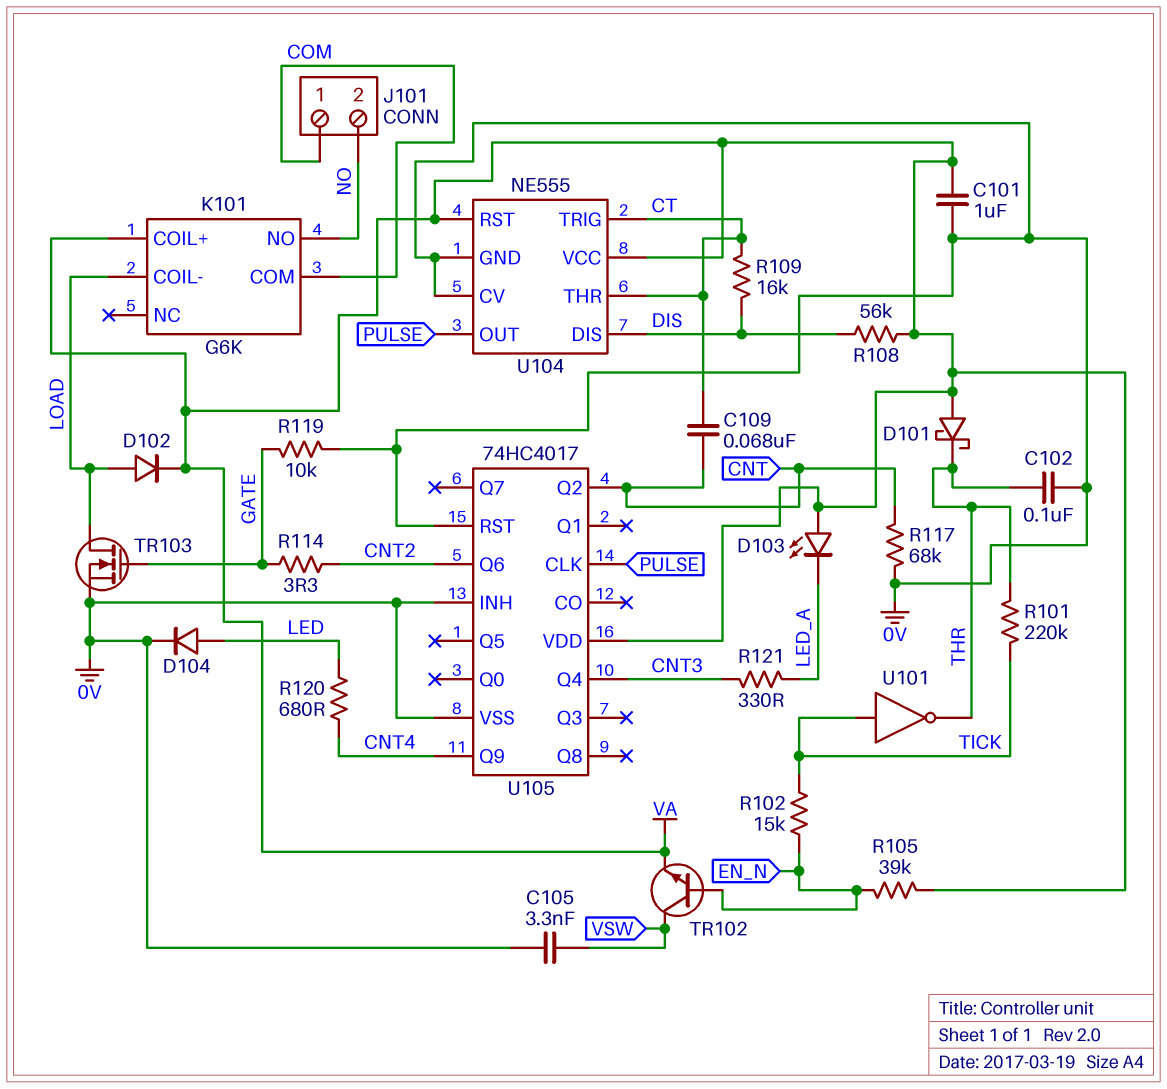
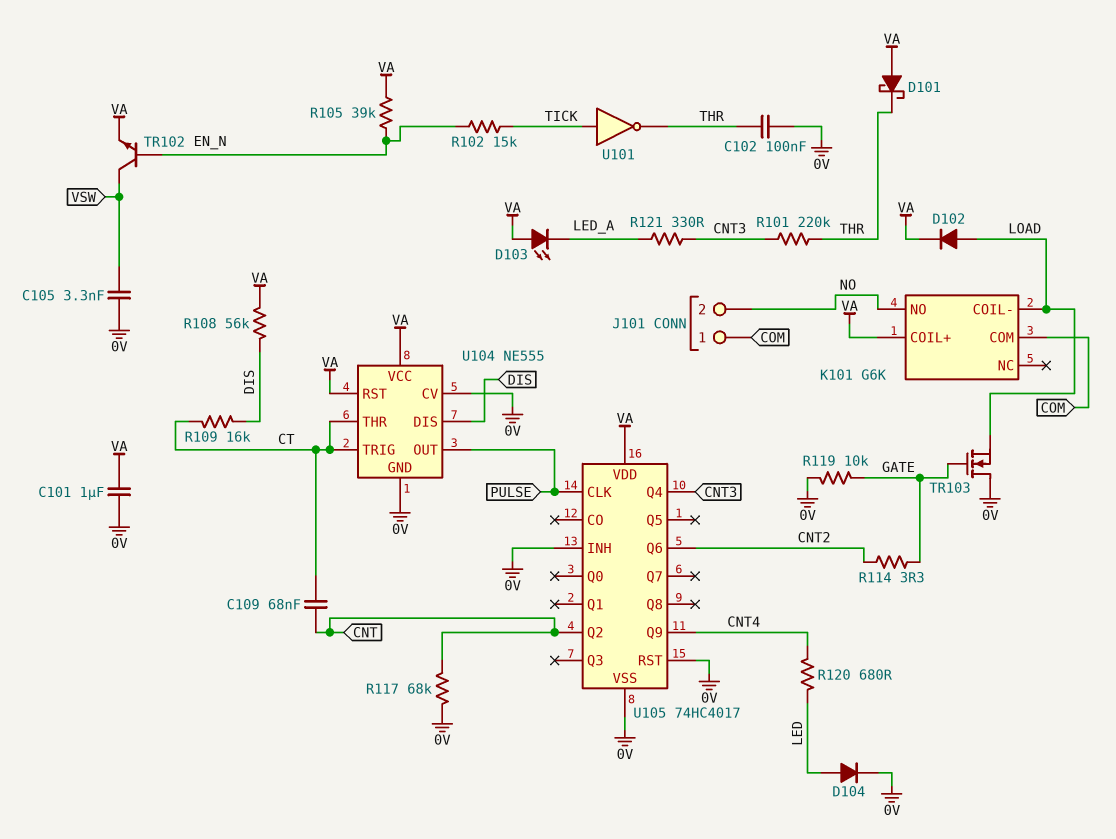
R101: 220k (THR, TICK) -> 220k (CNT3, THR)
TR103: NMOS (G GATE, D LOAD, S 0V) -> NMOS (G GATE, D 0V, S LOAD)

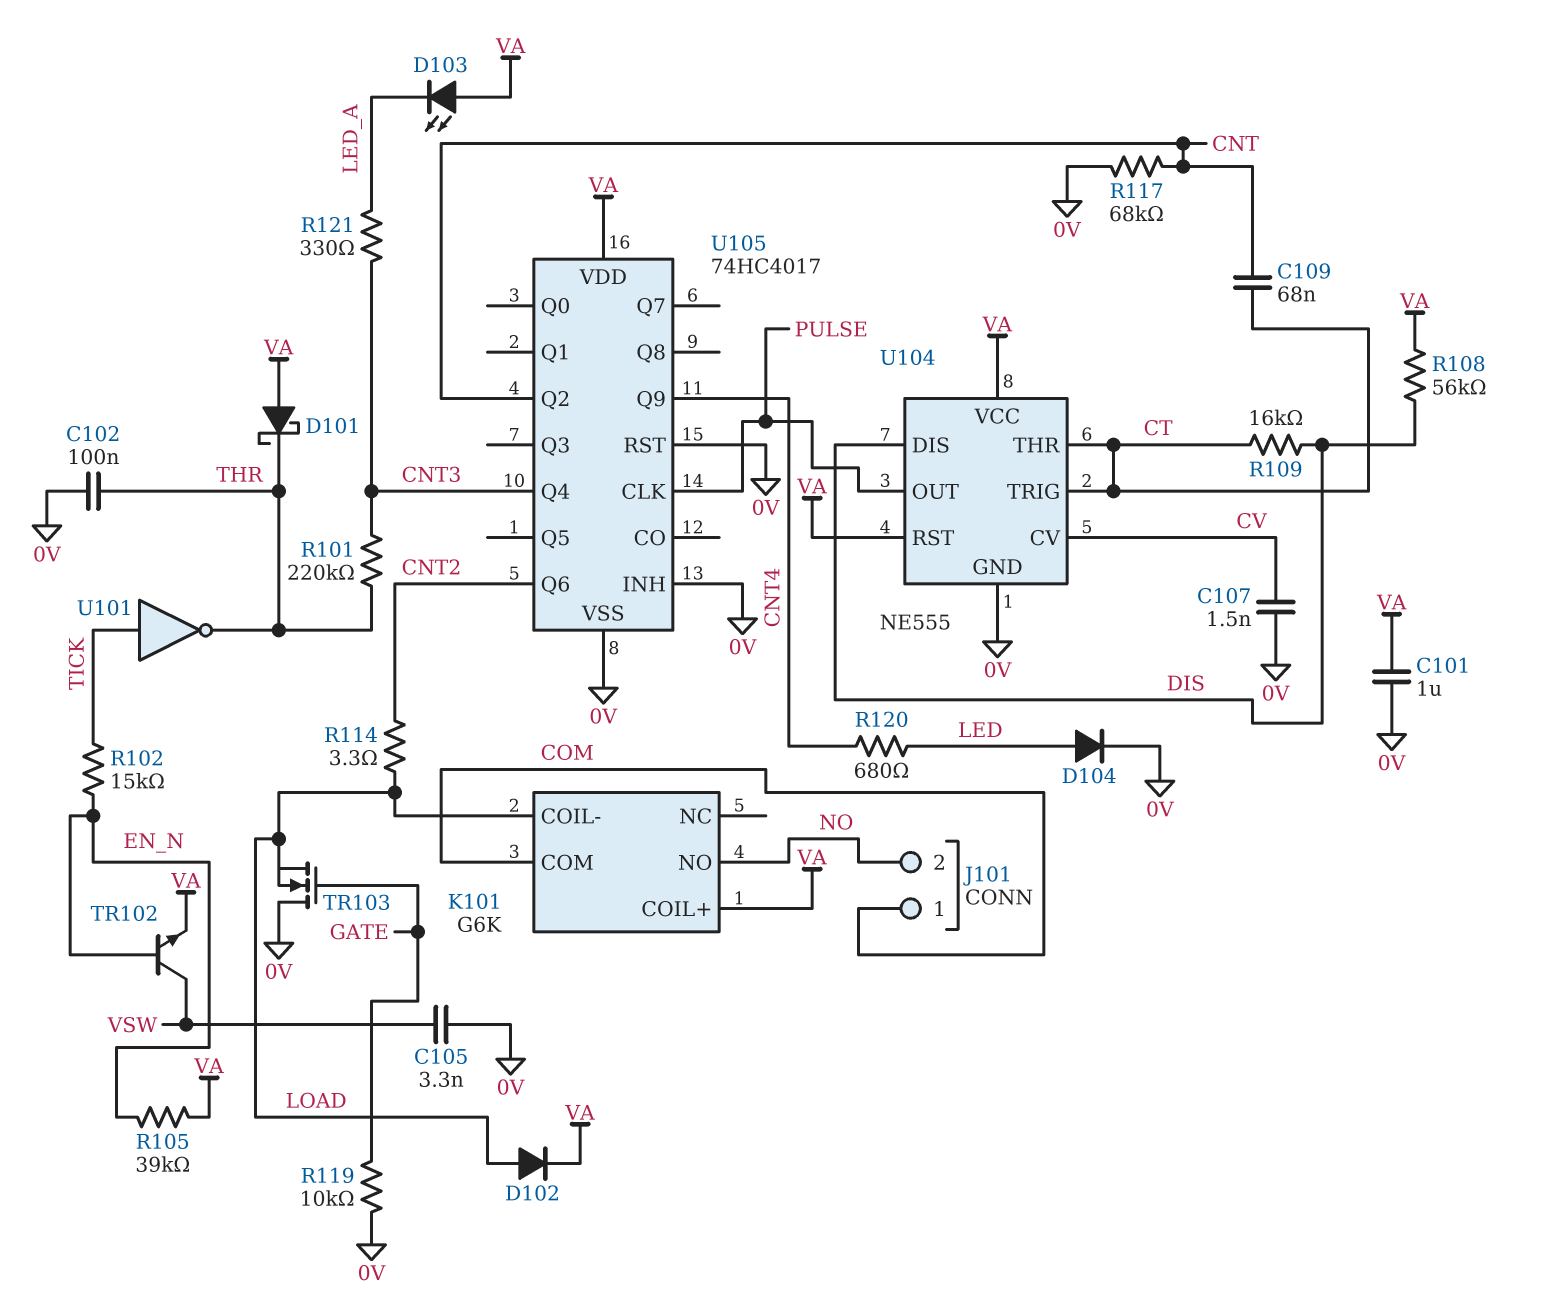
C107: none -> 1.5nF (0V, CV)
R114: 3.3 (CNT2, GATE) -> 3.3 (CNT2, LOAD)
U104 pin CV: 0V -> CV

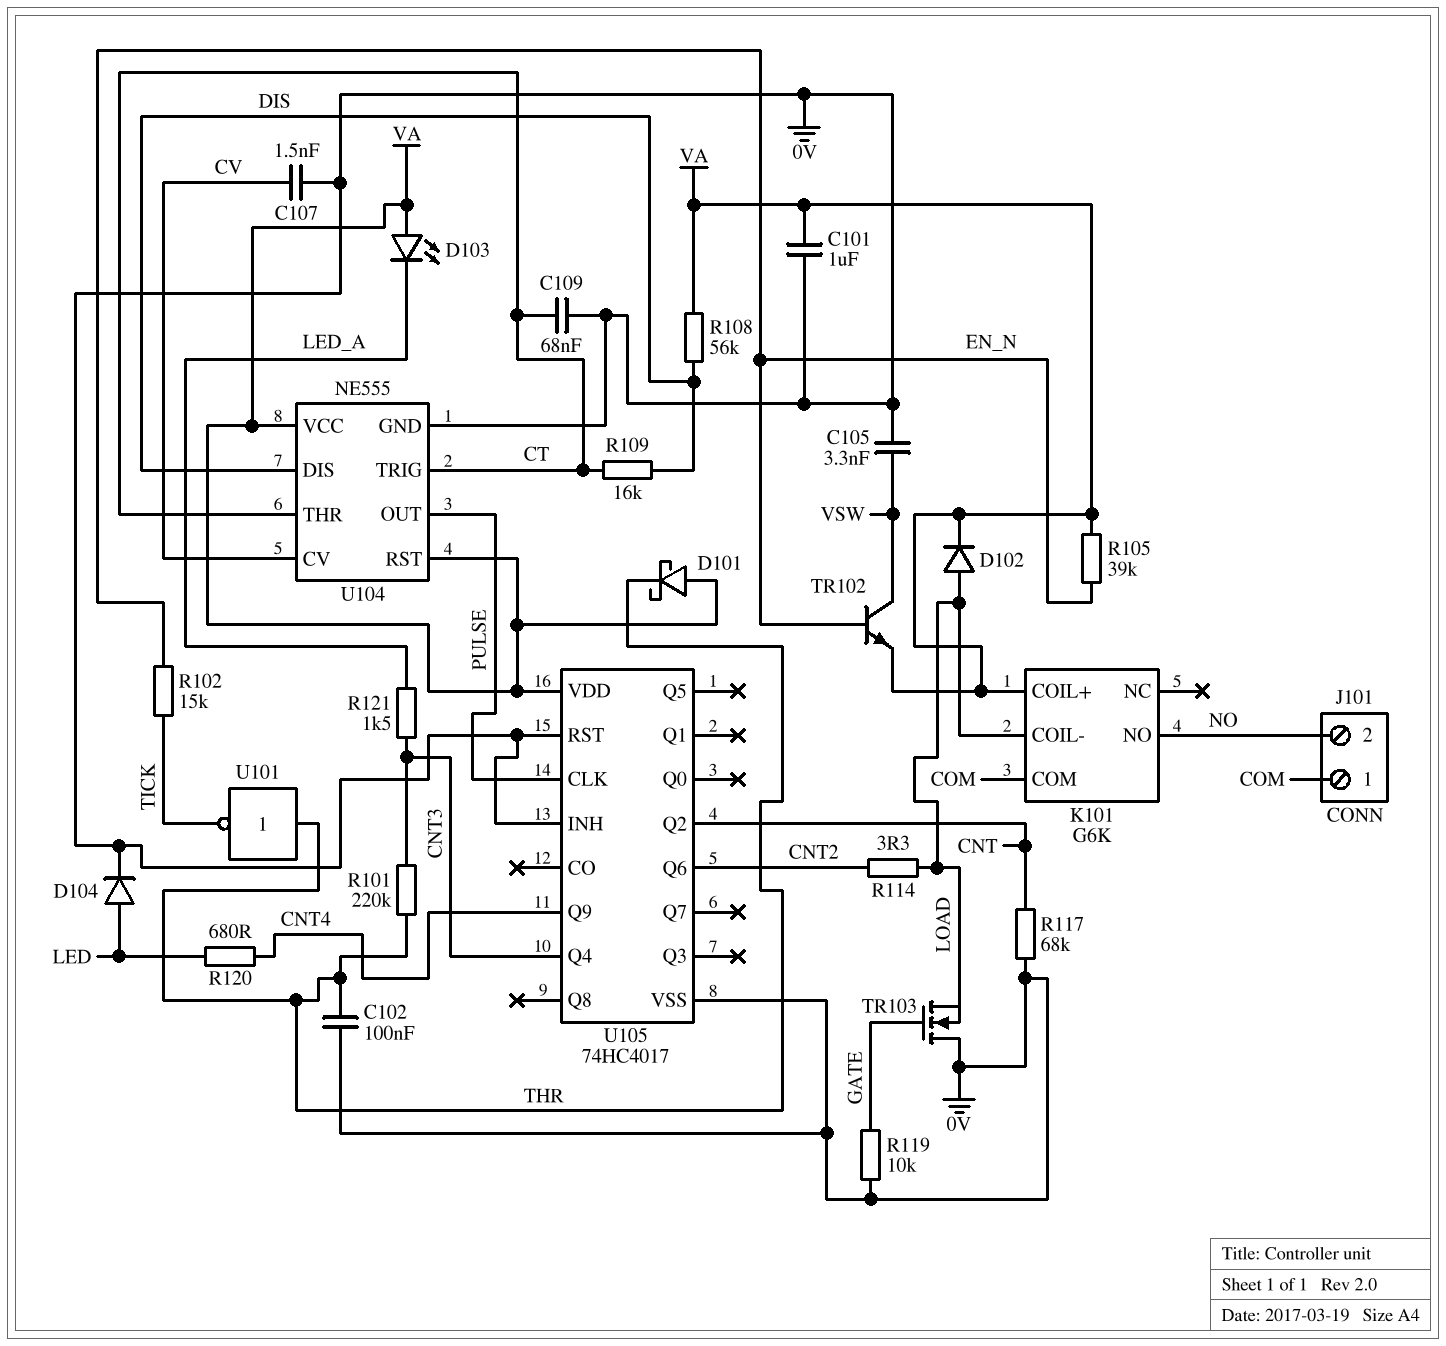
C109: 68nF (CNT, CT) -> 68nF (0V, CT)
R121: 330 (CNT3, LED_A) -> 1.5k (CNT3, LED_A)
U101: NOT (in TICK, out THR) -> NOT (in THR, out TICK)

